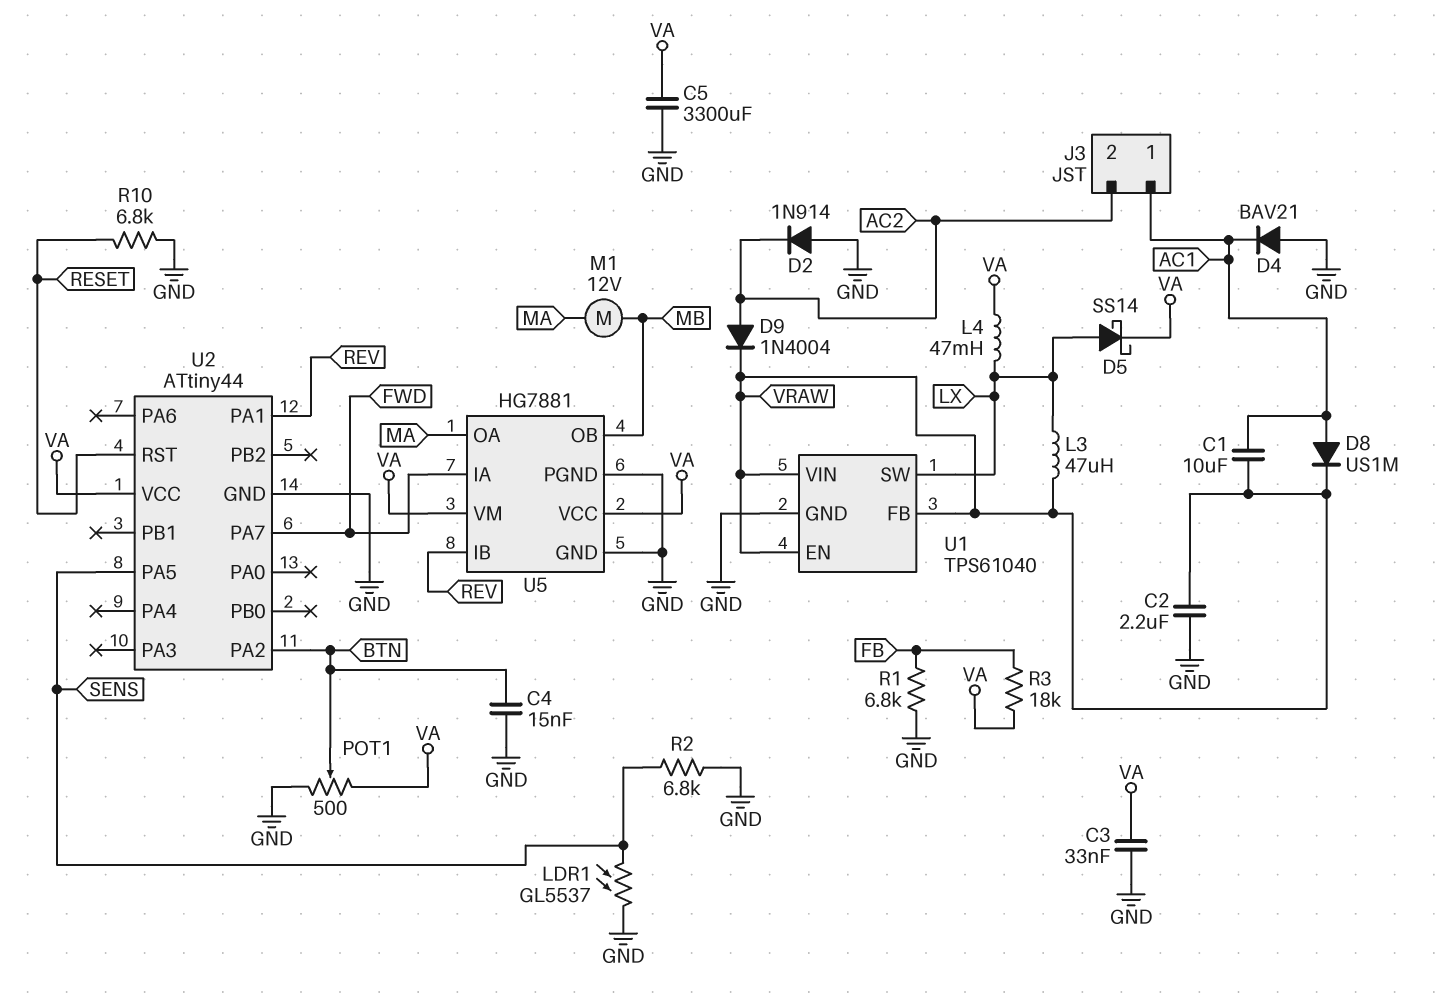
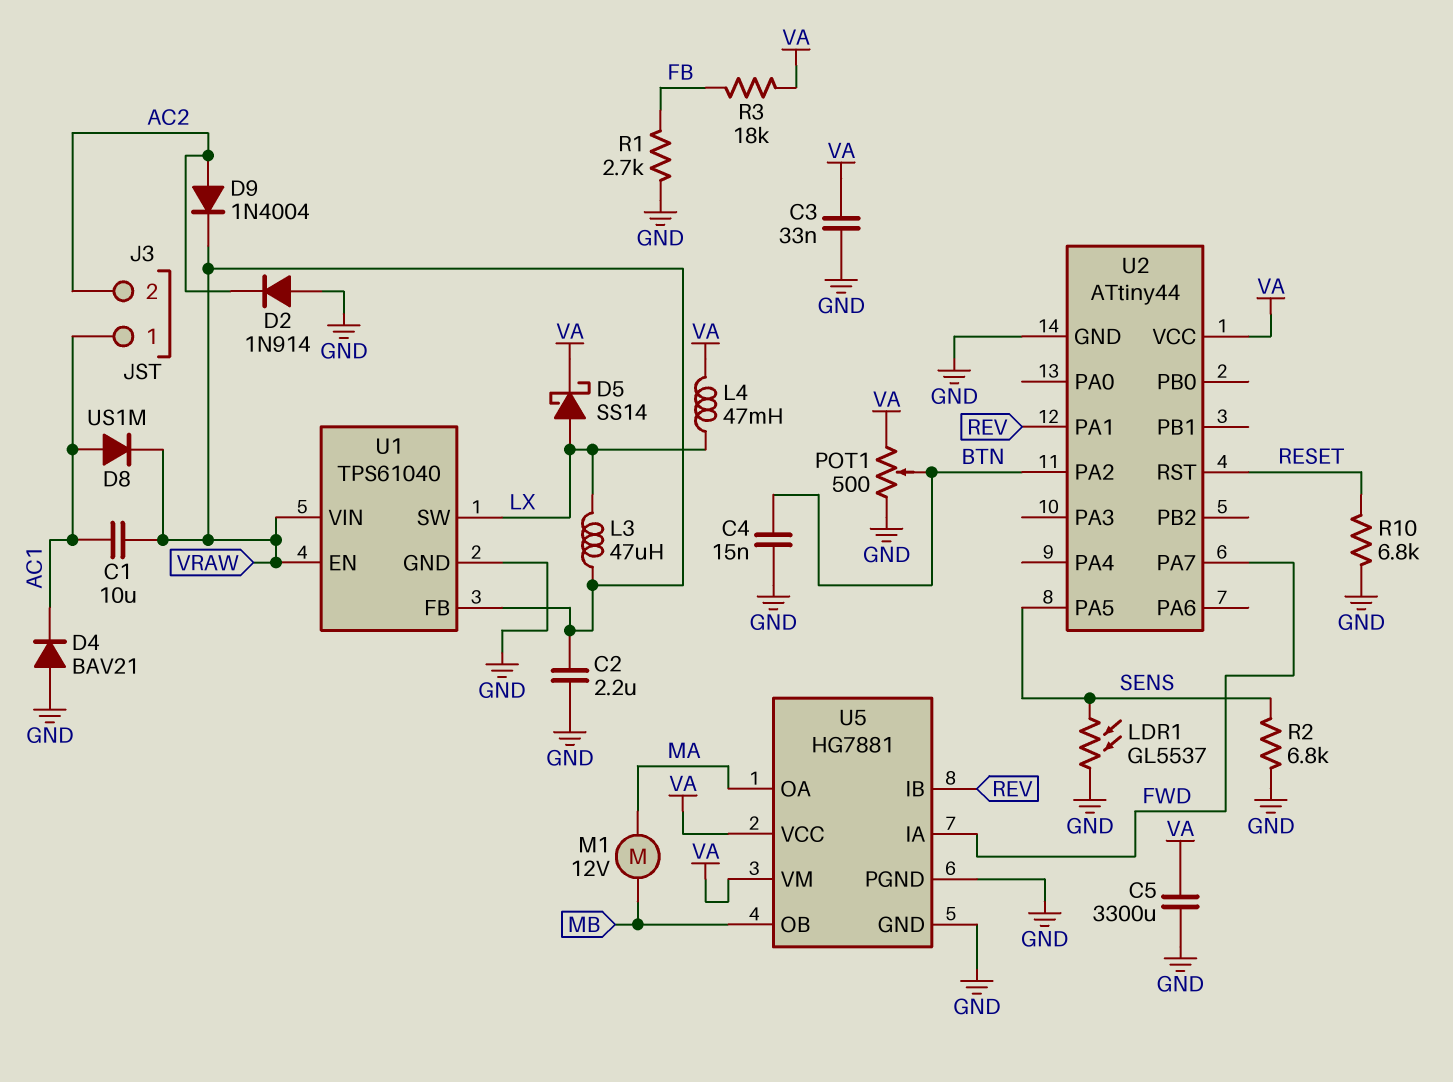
R1: 6.8k (FB, GND) -> 2.7k (FB, GND)

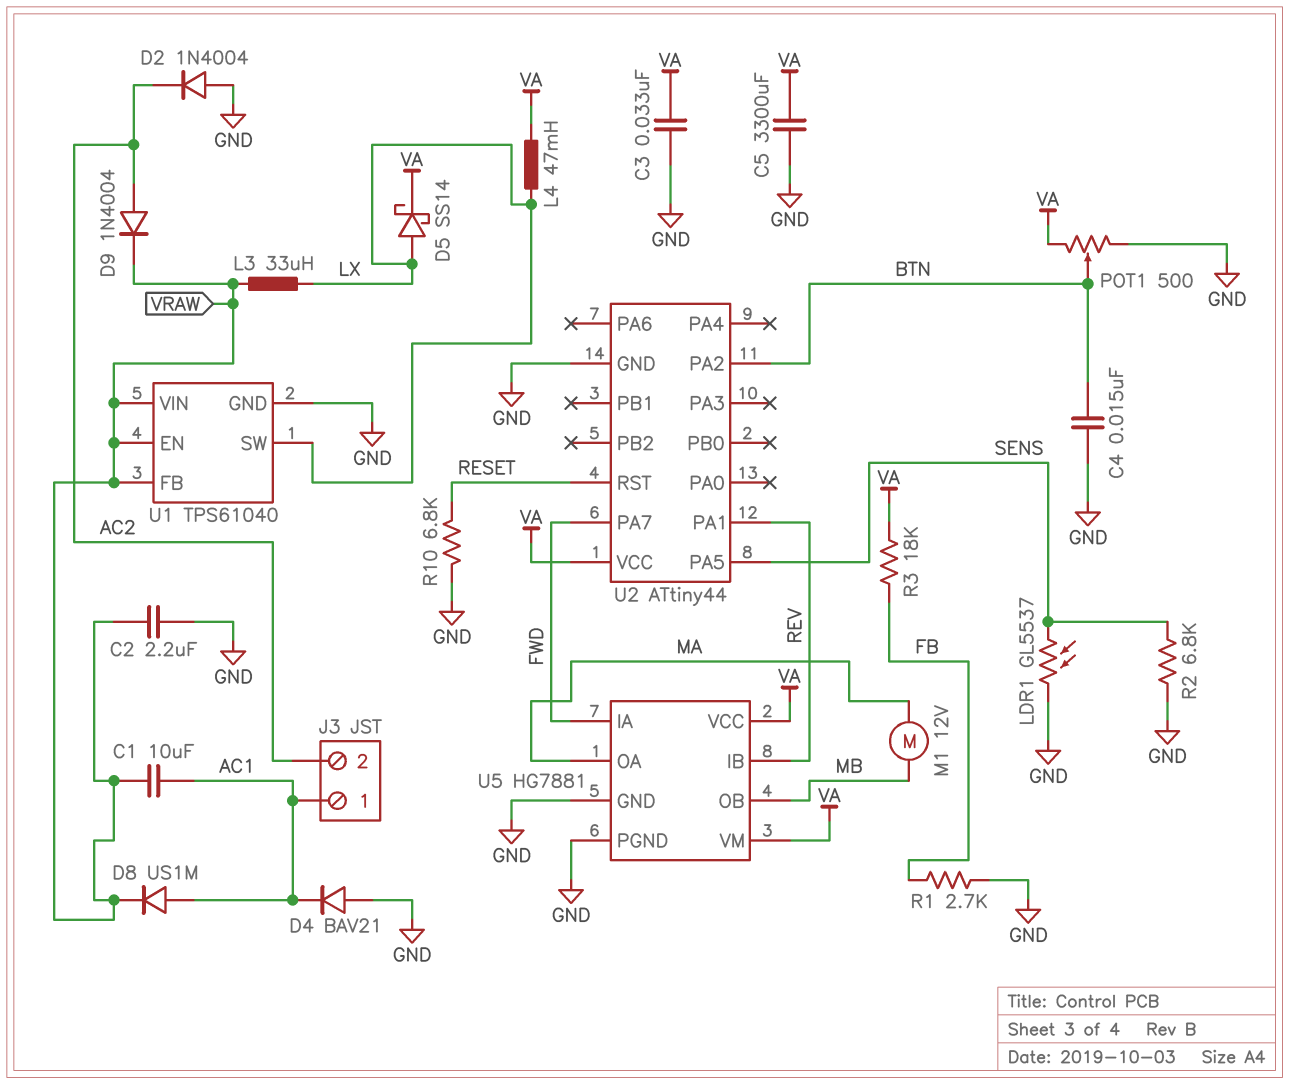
D2: diode 1N914 (A GND, K AC2) -> diode 1N4004 (A GND, K AC2)
L3: 47uH (LX, VRAW) -> 33uH (LX, VRAW)

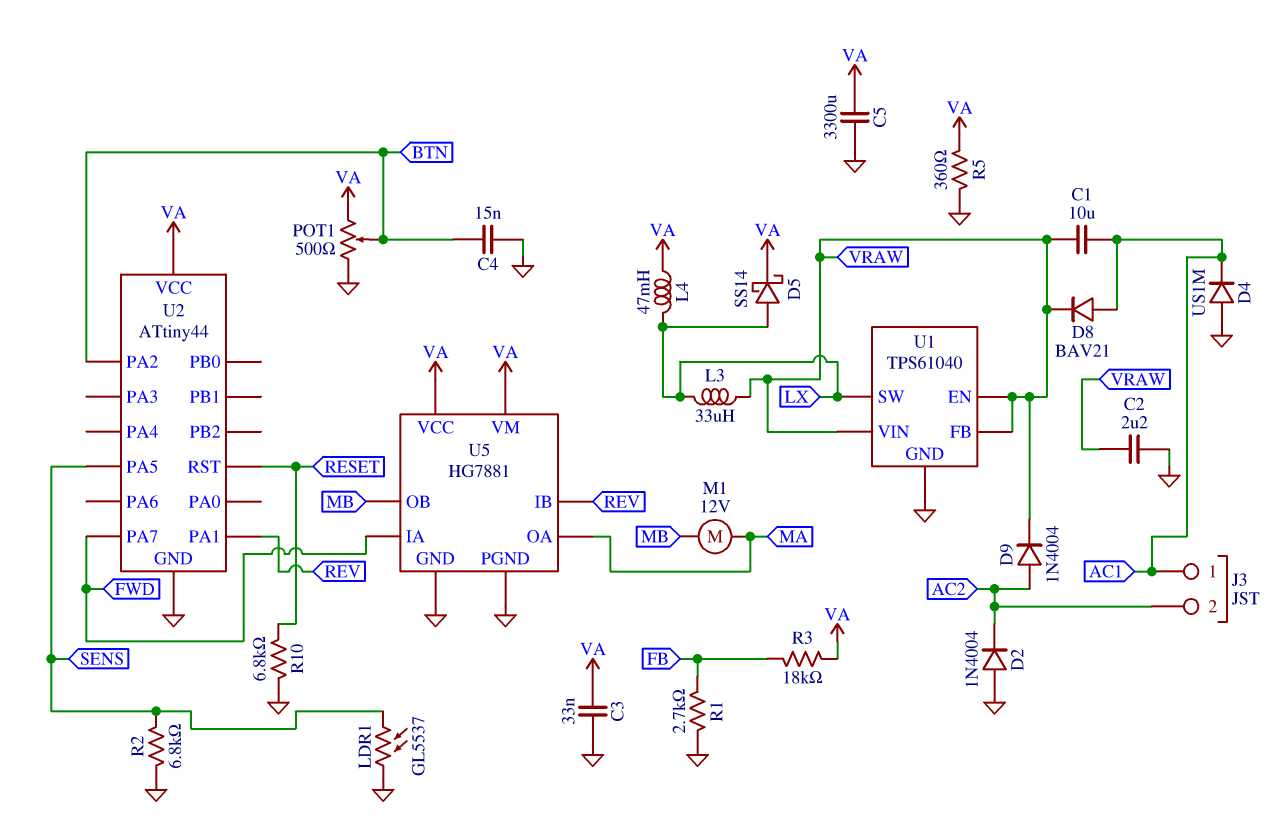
D4: diode BAV21 (A GND, K AC1) -> diode US1M (A GND, K AC1)
D8: diode US1M (A AC1, K VRAW) -> diode BAV21 (A AC1, K VRAW)
R5: none -> 360 (GND, VA)

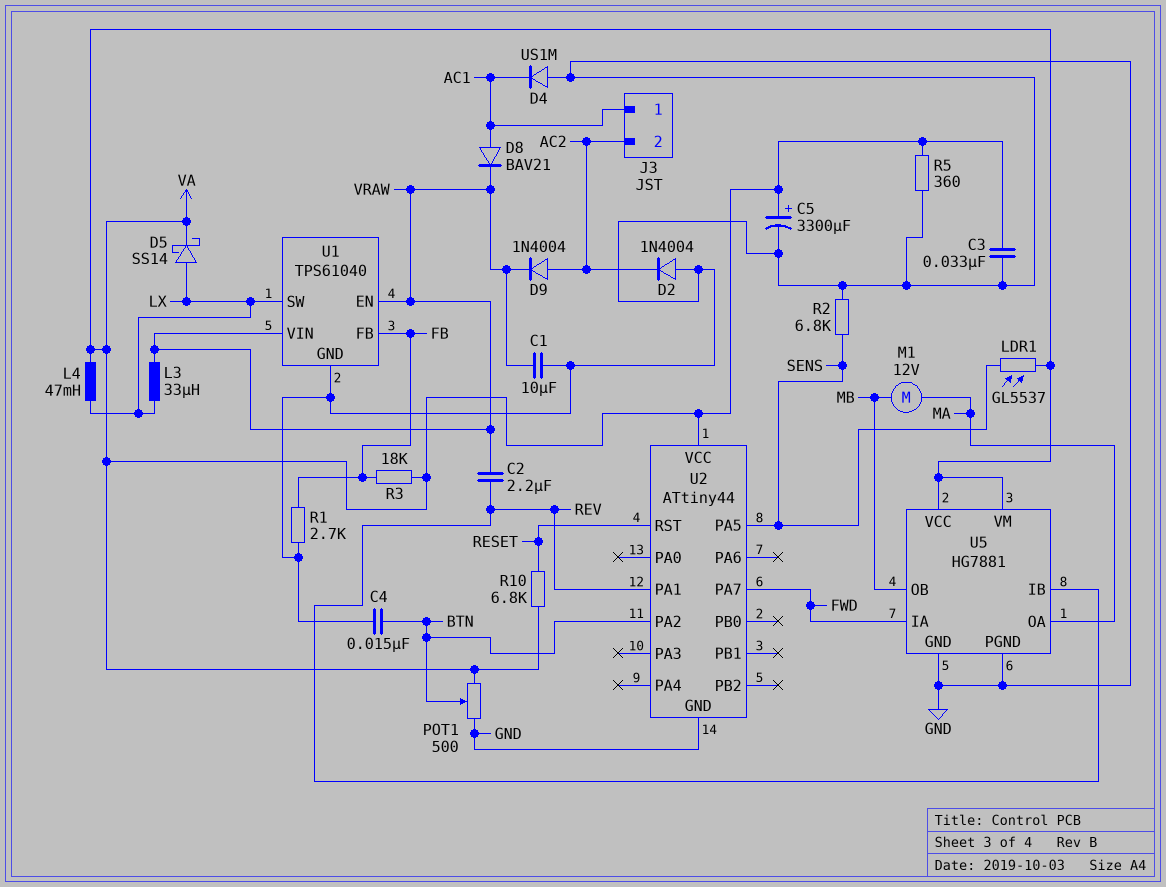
C1: 10uF (AC1, VRAW) -> 10uF (GND, VRAW)
C2: 2.2uF (GND, VRAW) -> 2.2uF (REV, VRAW)
C5: 3300uF (GND, VA) -> 3300uF (plus VA, minus GND)
LDR1: GL5537 (GND, SENS) -> GL5537 (SENS, VA)
R10: 6.8k (GND, RESET) -> 6.8k (RESET, VA)
U1 pin FB: VRAW -> FB

